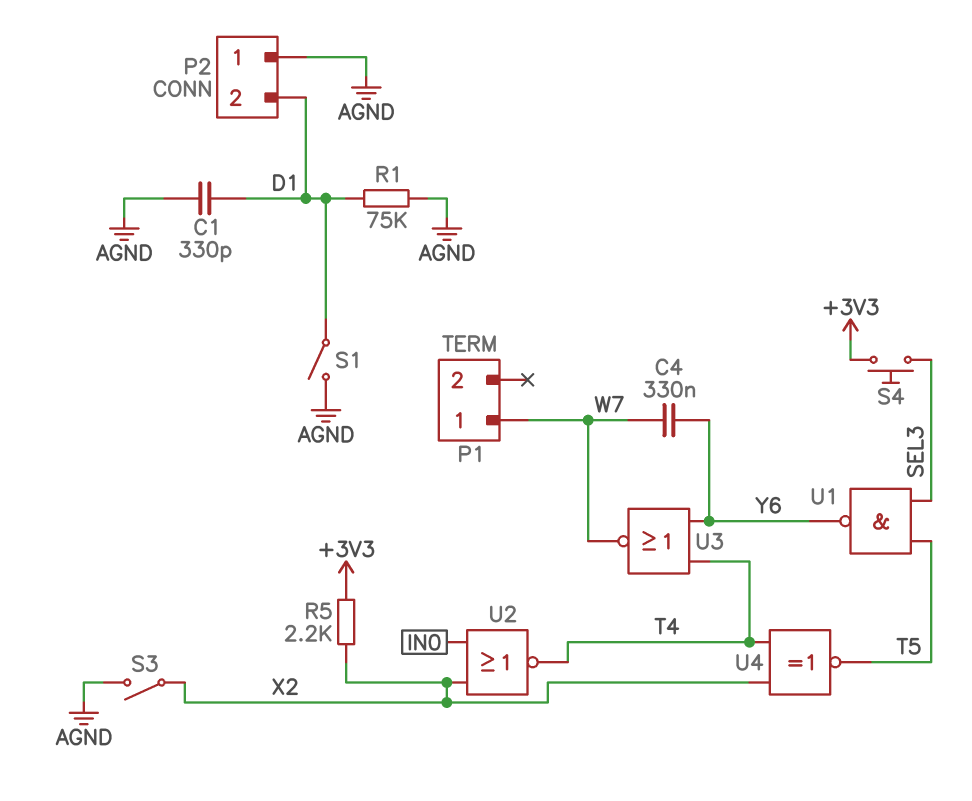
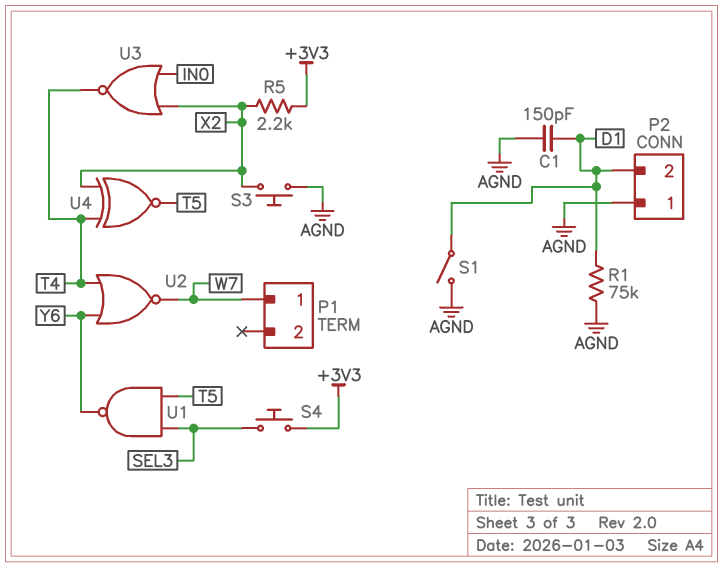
C1: 330pF (AGND, D1) -> 150pF (AGND, D1)
C4: 330nF (W7, Y6) -> none
S3: switch (AGND, X2) -> button (AGND, X2)
U2: NOR (in IN0, in X2, out T4) -> NOR (in T4, in Y6, out W7)
U3: NOR (in T4, in Y6, out W7) -> NOR (in IN0, in X2, out T4)

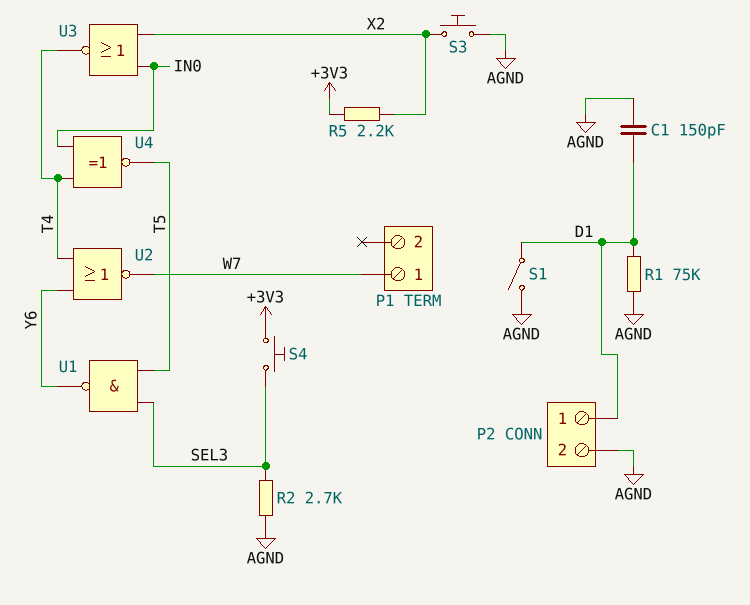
P2 pin 1: AGND -> D1
P2 pin 2: D1 -> AGND
R2: none -> 2.7k (AGND, SEL3)
U4: XNOR (in T4, in X2, out T5) -> XNOR (in IN0, in T4, out T5)

